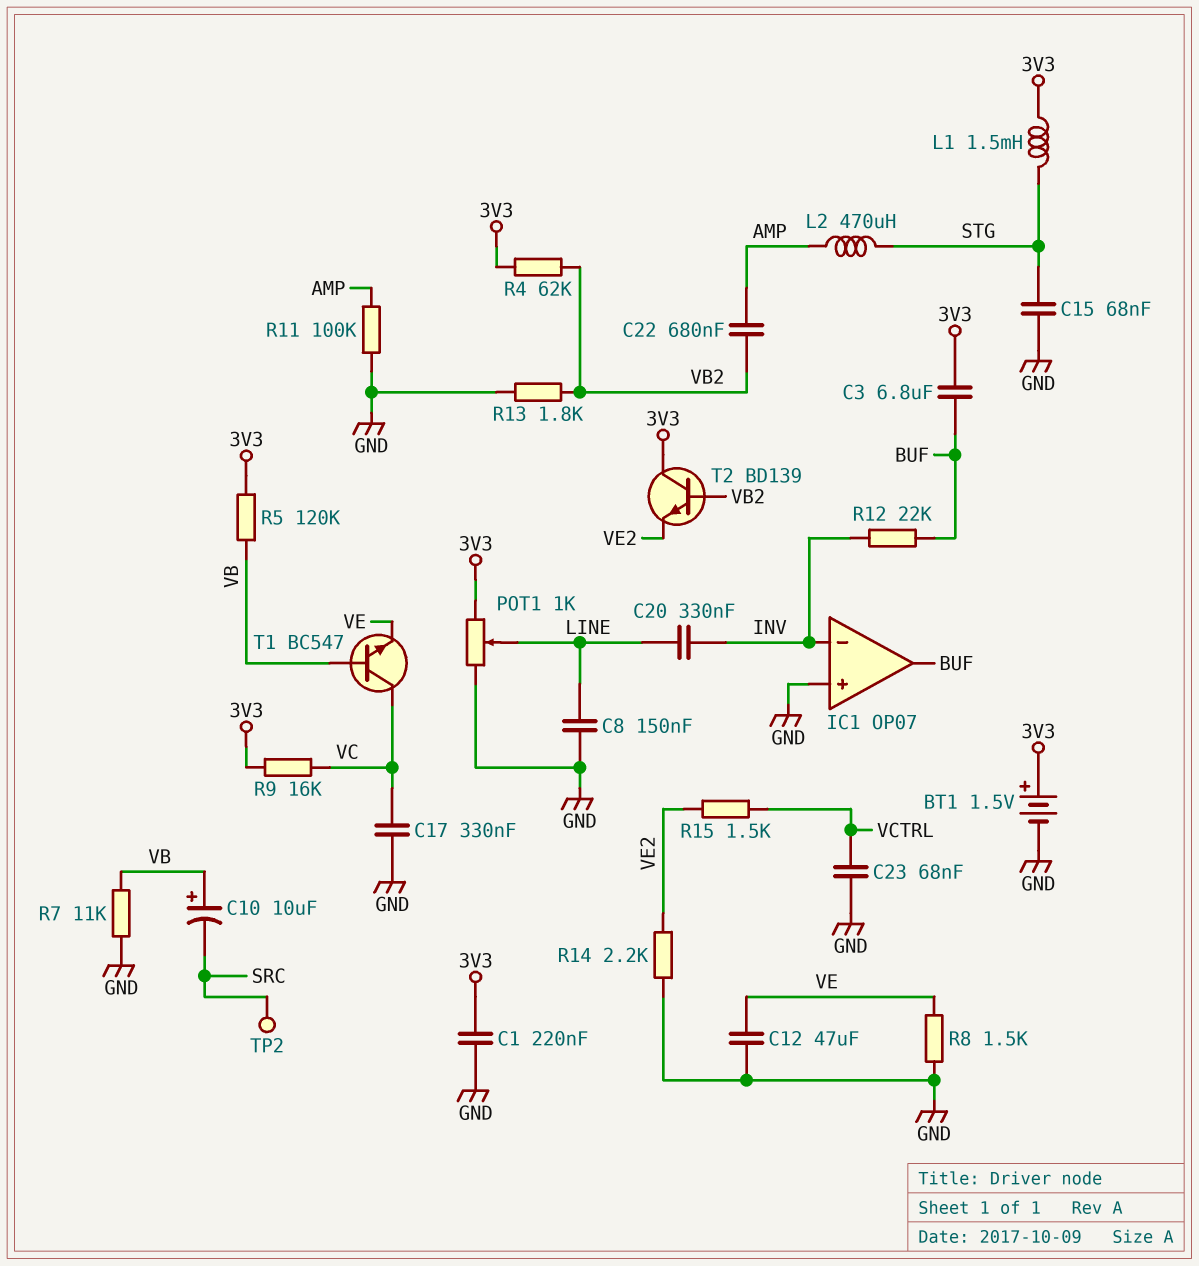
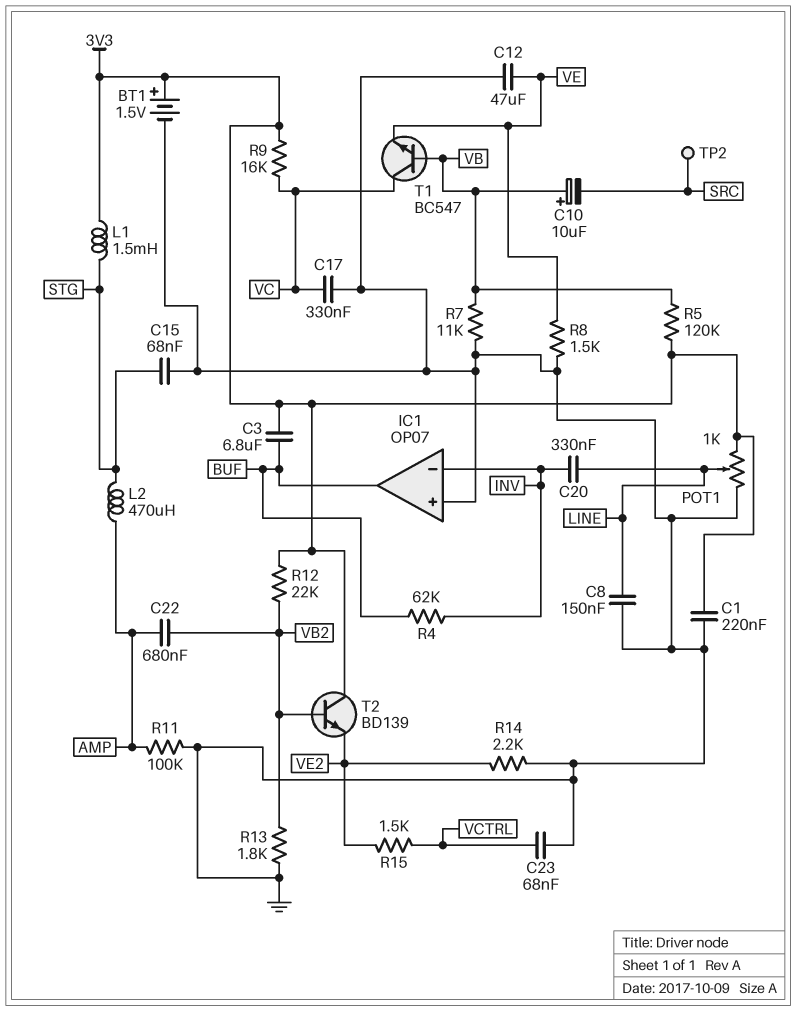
R4: 62k (3V3, VB2) -> 62k (BUF, INV)
R12: 22k (BUF, INV) -> 22k (3V3, VB2)

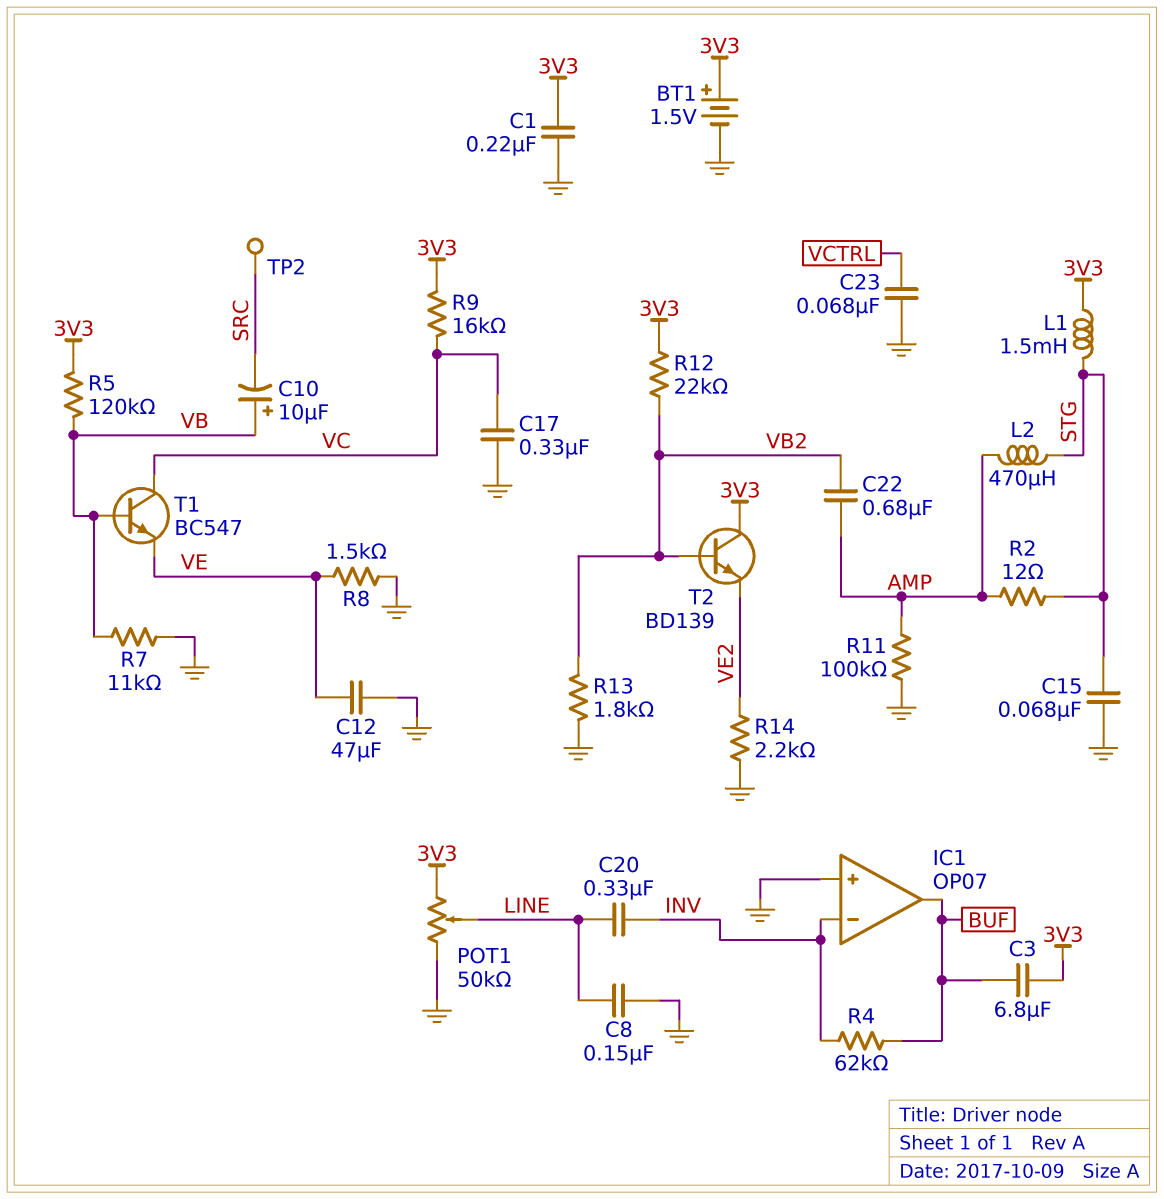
POT1: 1k (3V3, GND, wiper LINE) -> 50k (3V3, GND, wiper LINE)
R2: none -> 12 (AMP, STG)
R15: 1.5k (VCTRL, VE2) -> none

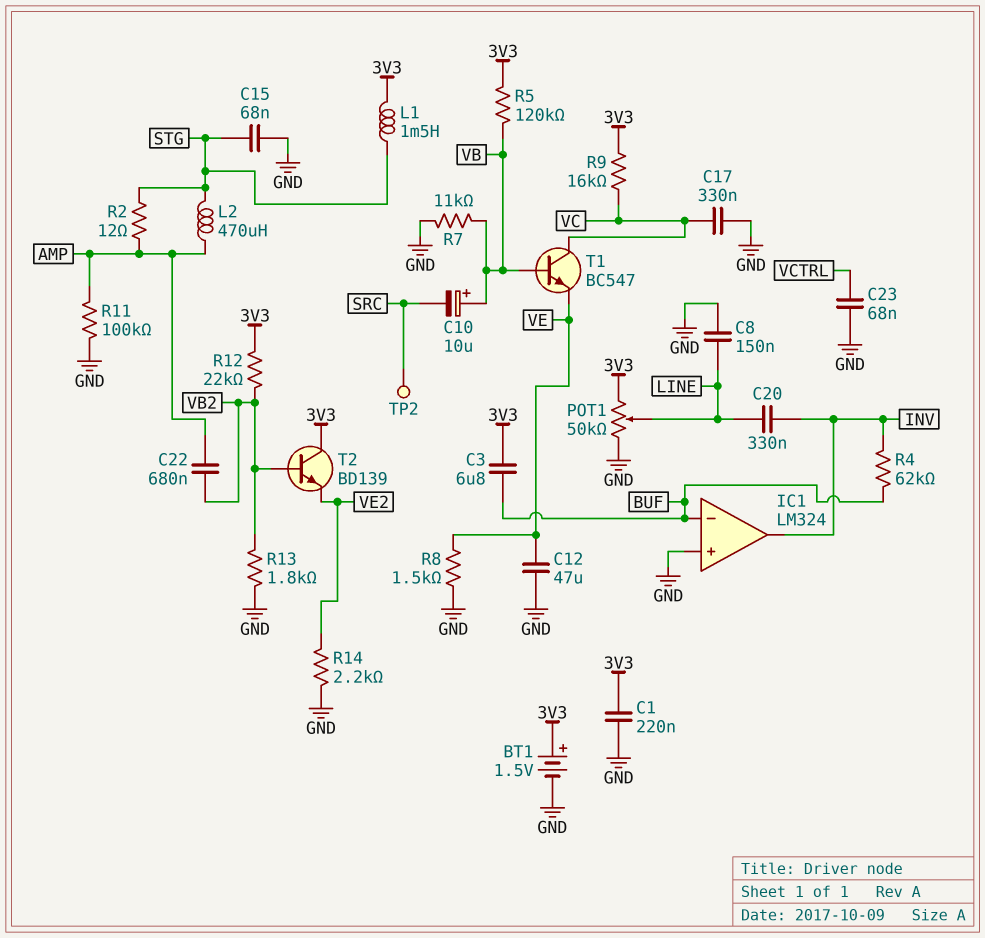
IC1: OP07 -> LM324
IC1 pin in-: INV -> BUF
IC1 pin out: BUF -> INV

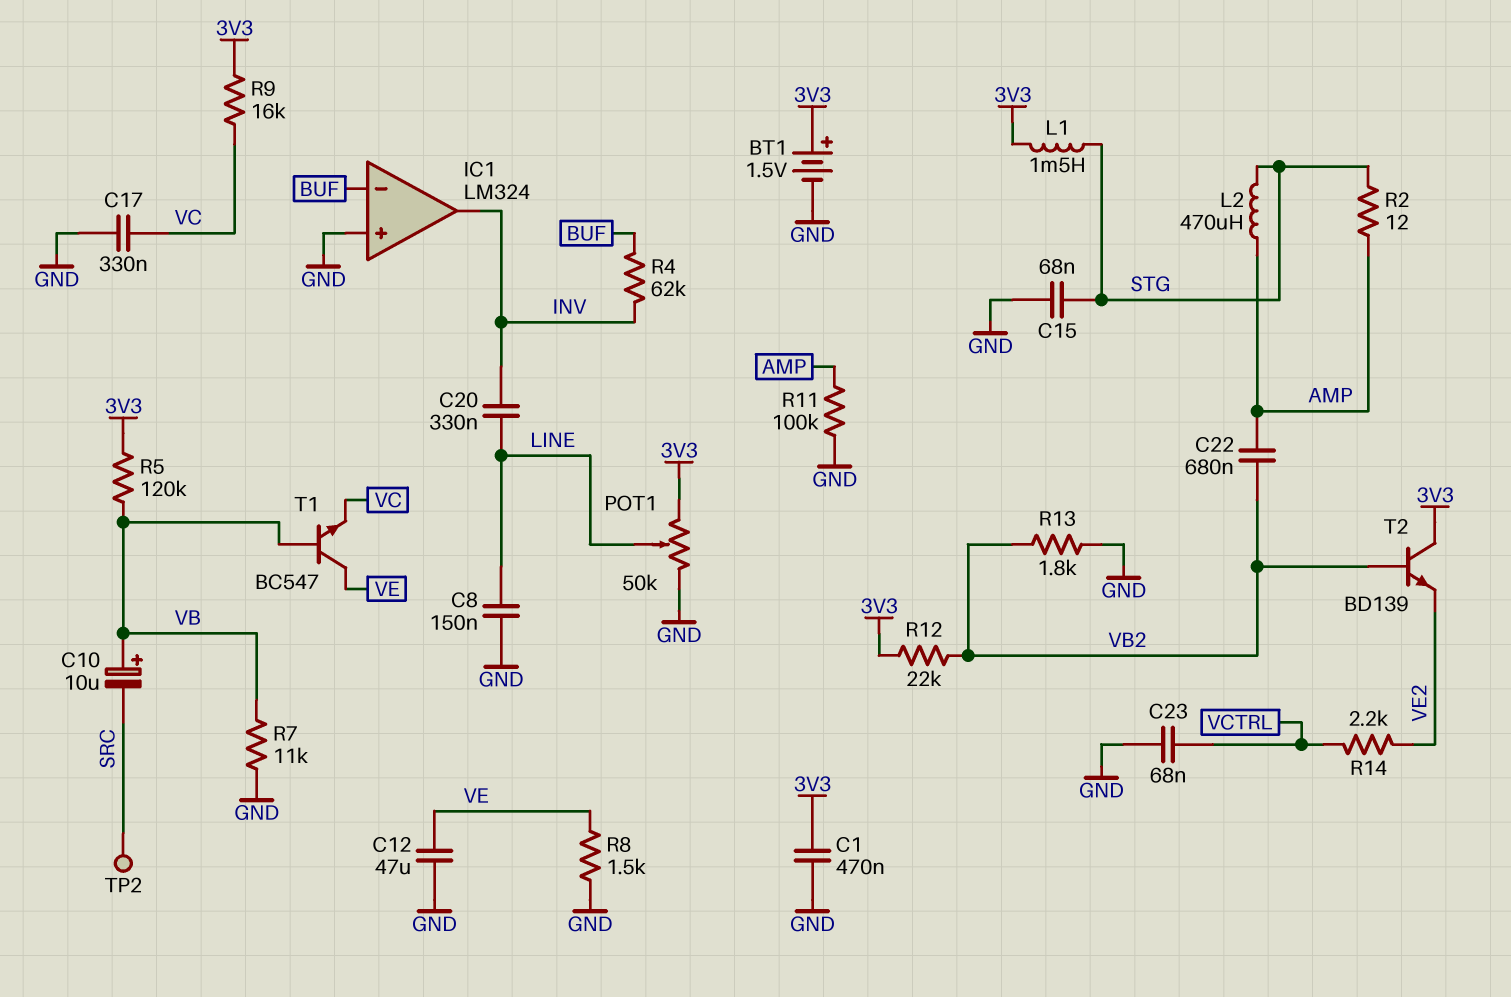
C1: 220nF (3V3, GND) -> 470nF (3V3, GND)
C3: 6.8uF (3V3, BUF) -> none
R14: 2.2k (GND, VE2) -> 2.2k (VCTRL, VE2)
T1: NPN BC547 (B VB, C VC, E VE) -> NPN BC547 (B VB, C VE, E VC)

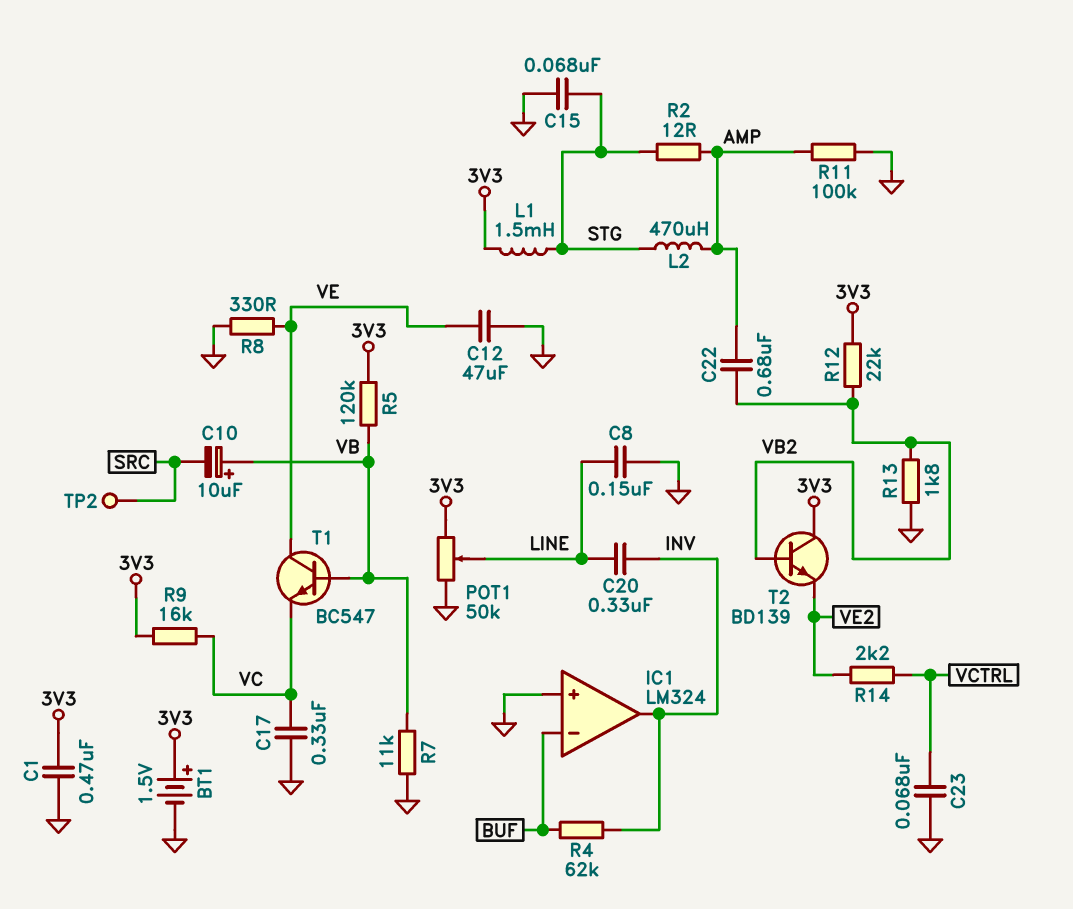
R8: 1.5k (GND, VE) -> 330 (GND, VE)

